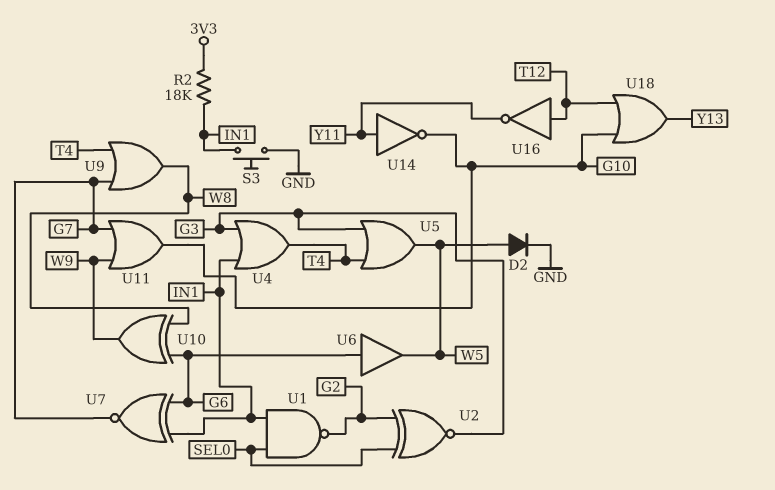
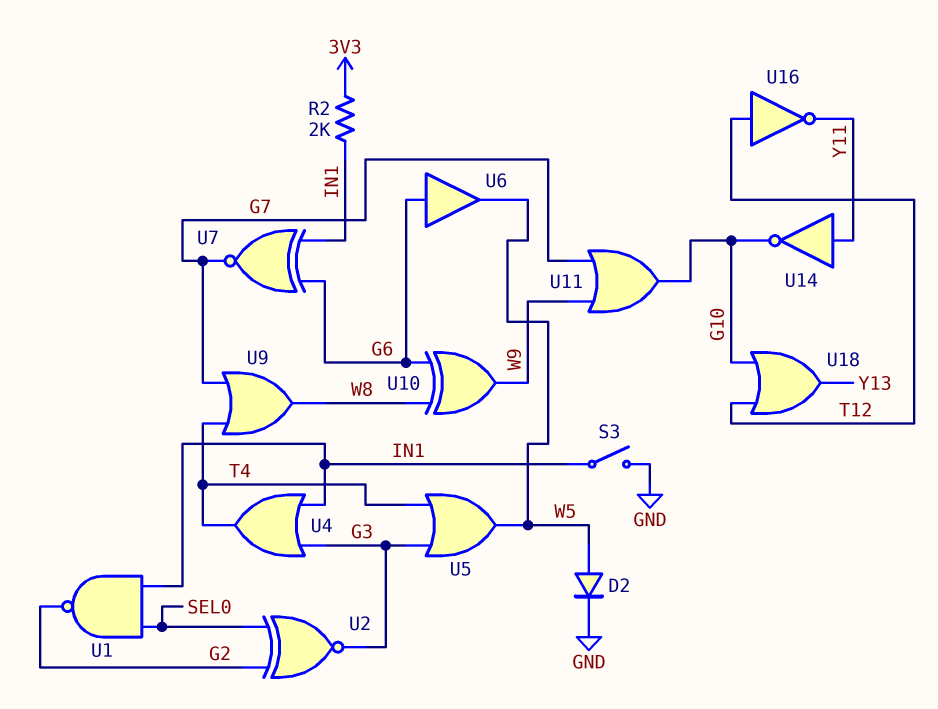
R2: 18k (3V3, IN1) -> 2k (3V3, IN1)
S3: button (GND, IN1) -> switch (GND, IN1)

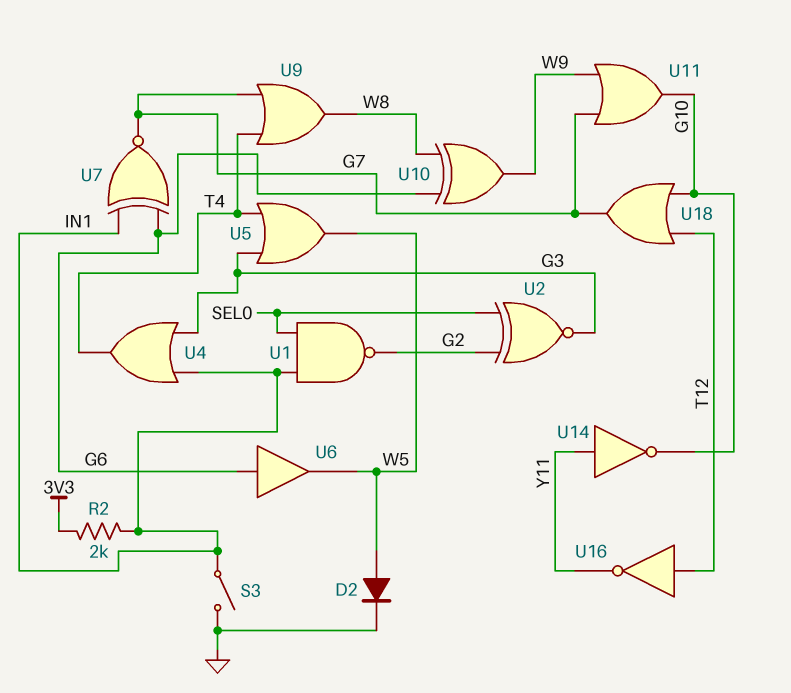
U18: OR (in G10, in T12, out Y13) -> OR (in G10, in T12, out G7)

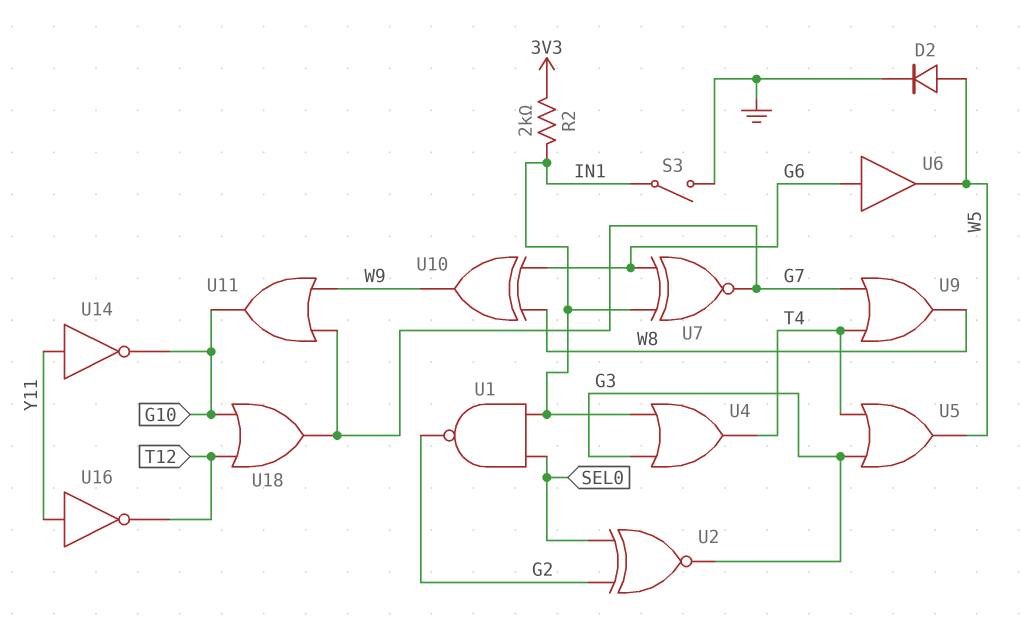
U16: NOT (in T12, out Y11) -> NOT (in Y11, out T12)

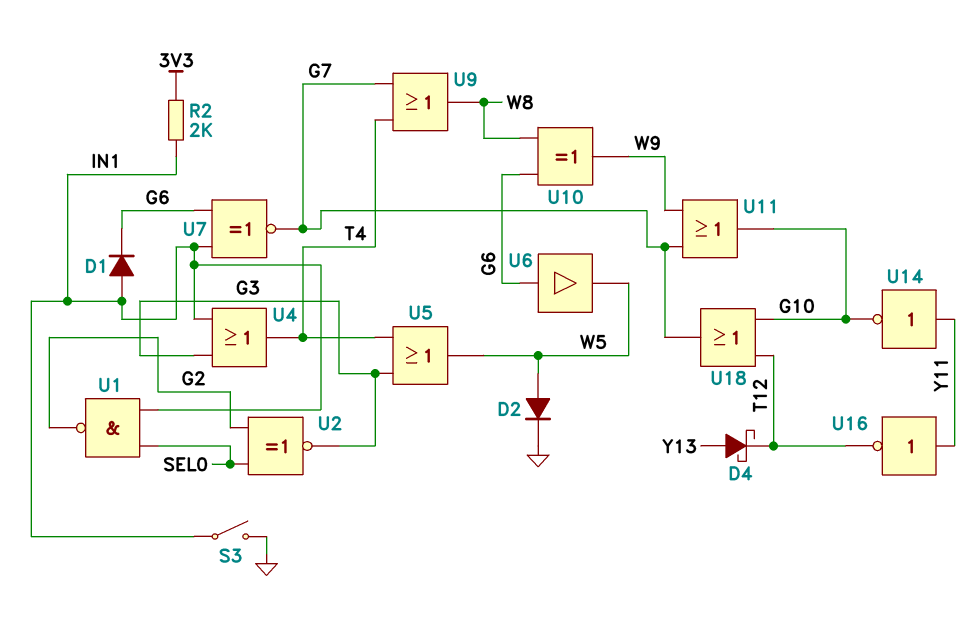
D1: none -> diode (A IN1, K G6)
D4: none -> schottky (A Y13, K T12)

